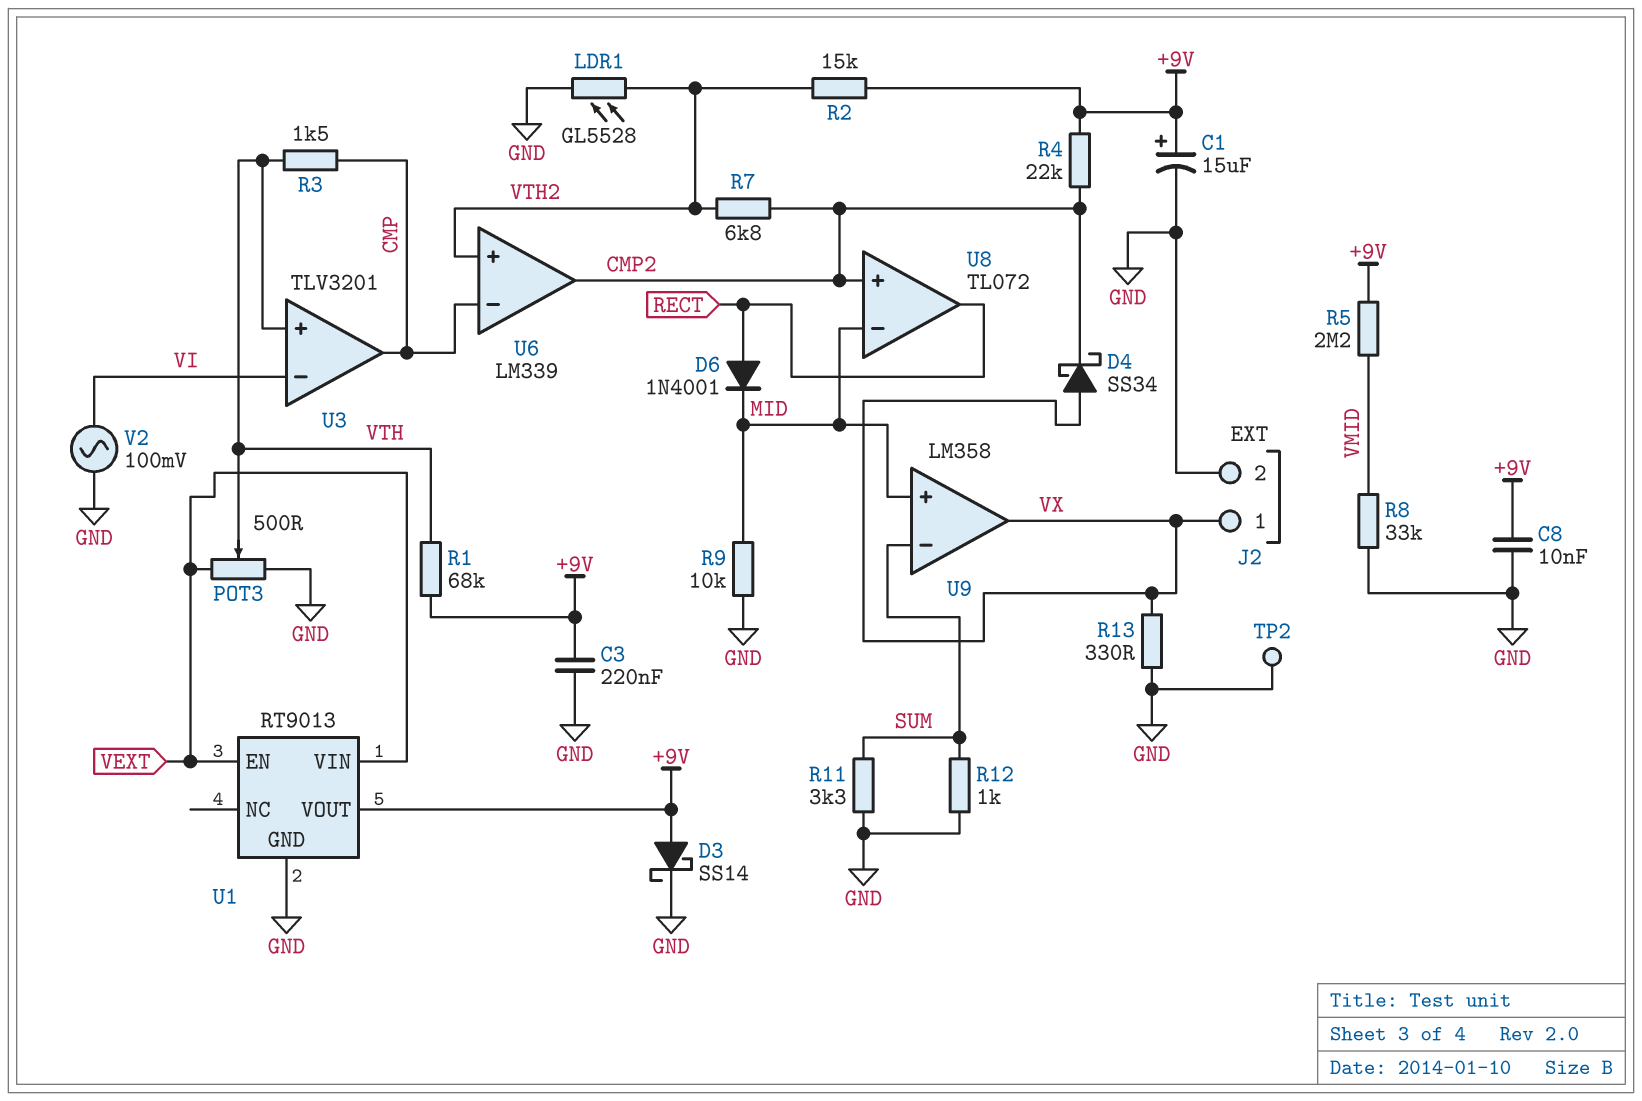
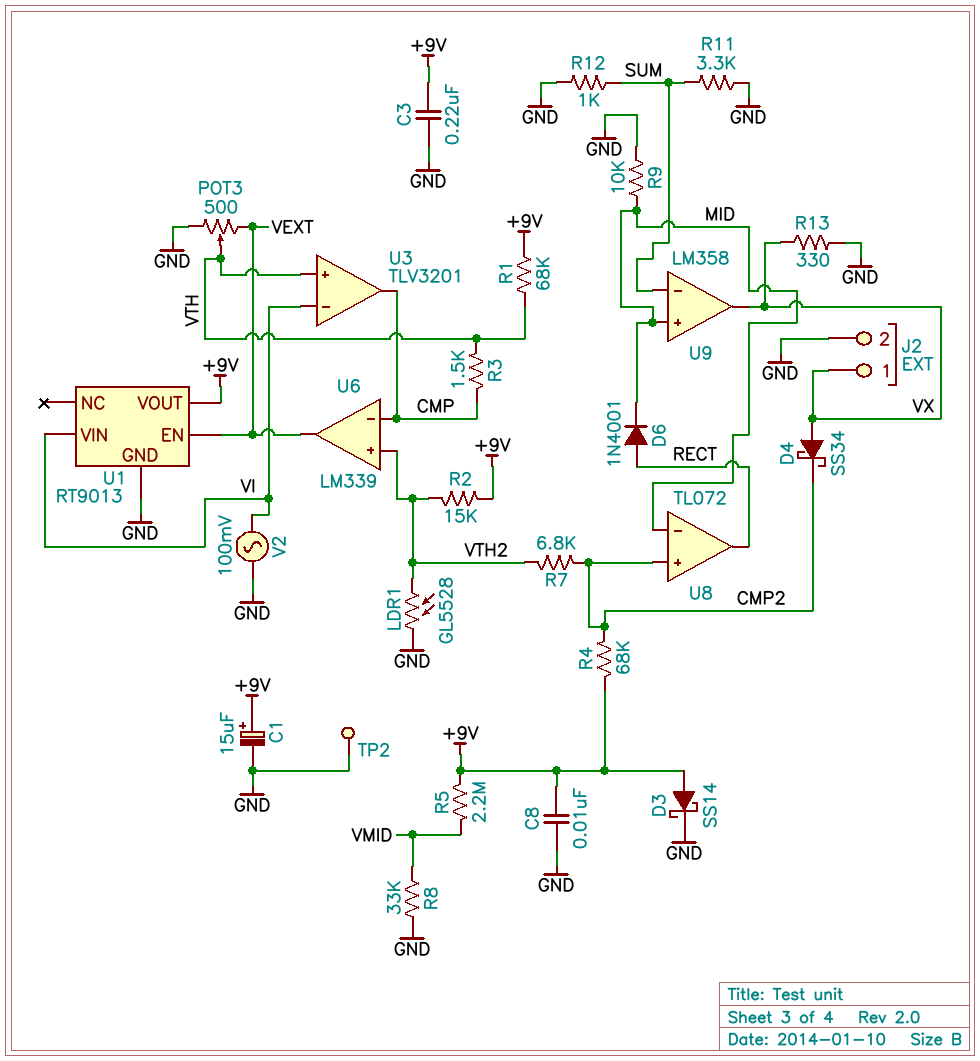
R4: 22k (+9V, CMP2) -> 68k (+9V, CMP2)
U1 pin VIN: VEXT -> VI
U6 pin out: CMP2 -> VEXT

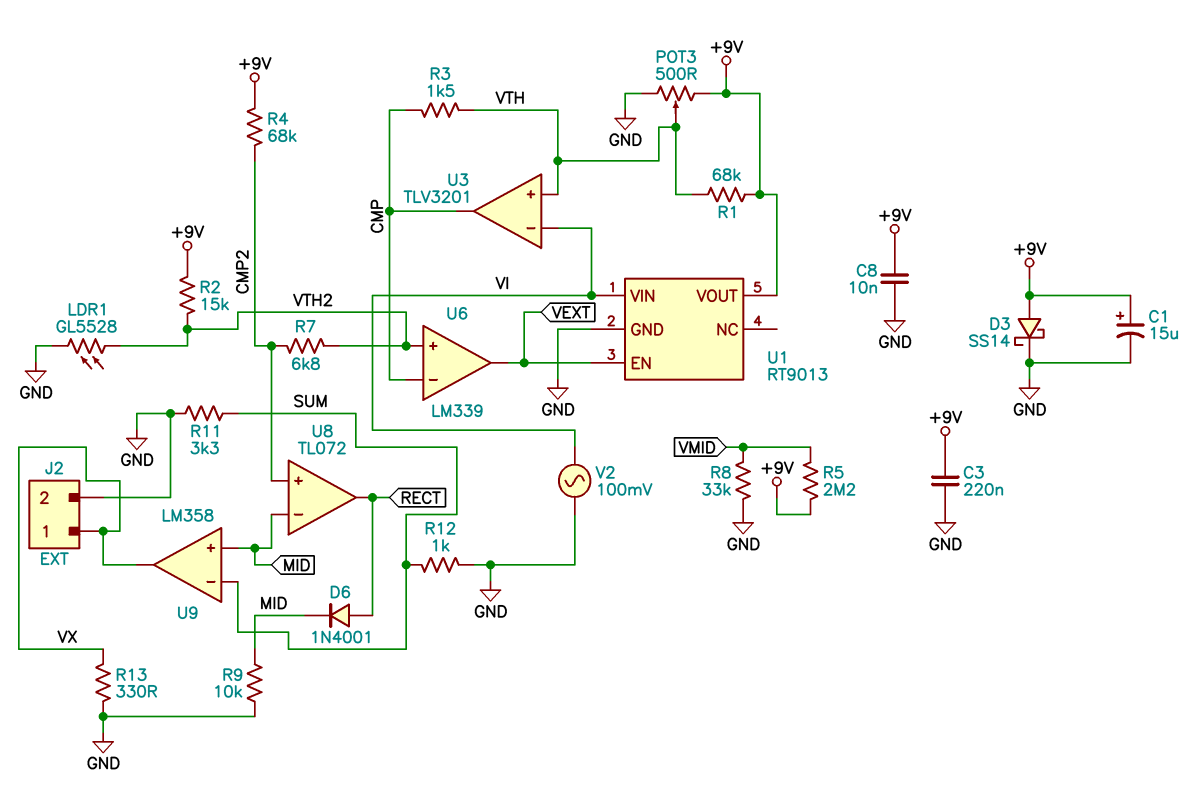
D4: schottky SS34 (A VX, K CMP2) -> none
POT3: 500 (GND, VEXT, wiper VTH) -> 500 (+9V, GND, wiper VTH)
TP2: test point (GND) -> none

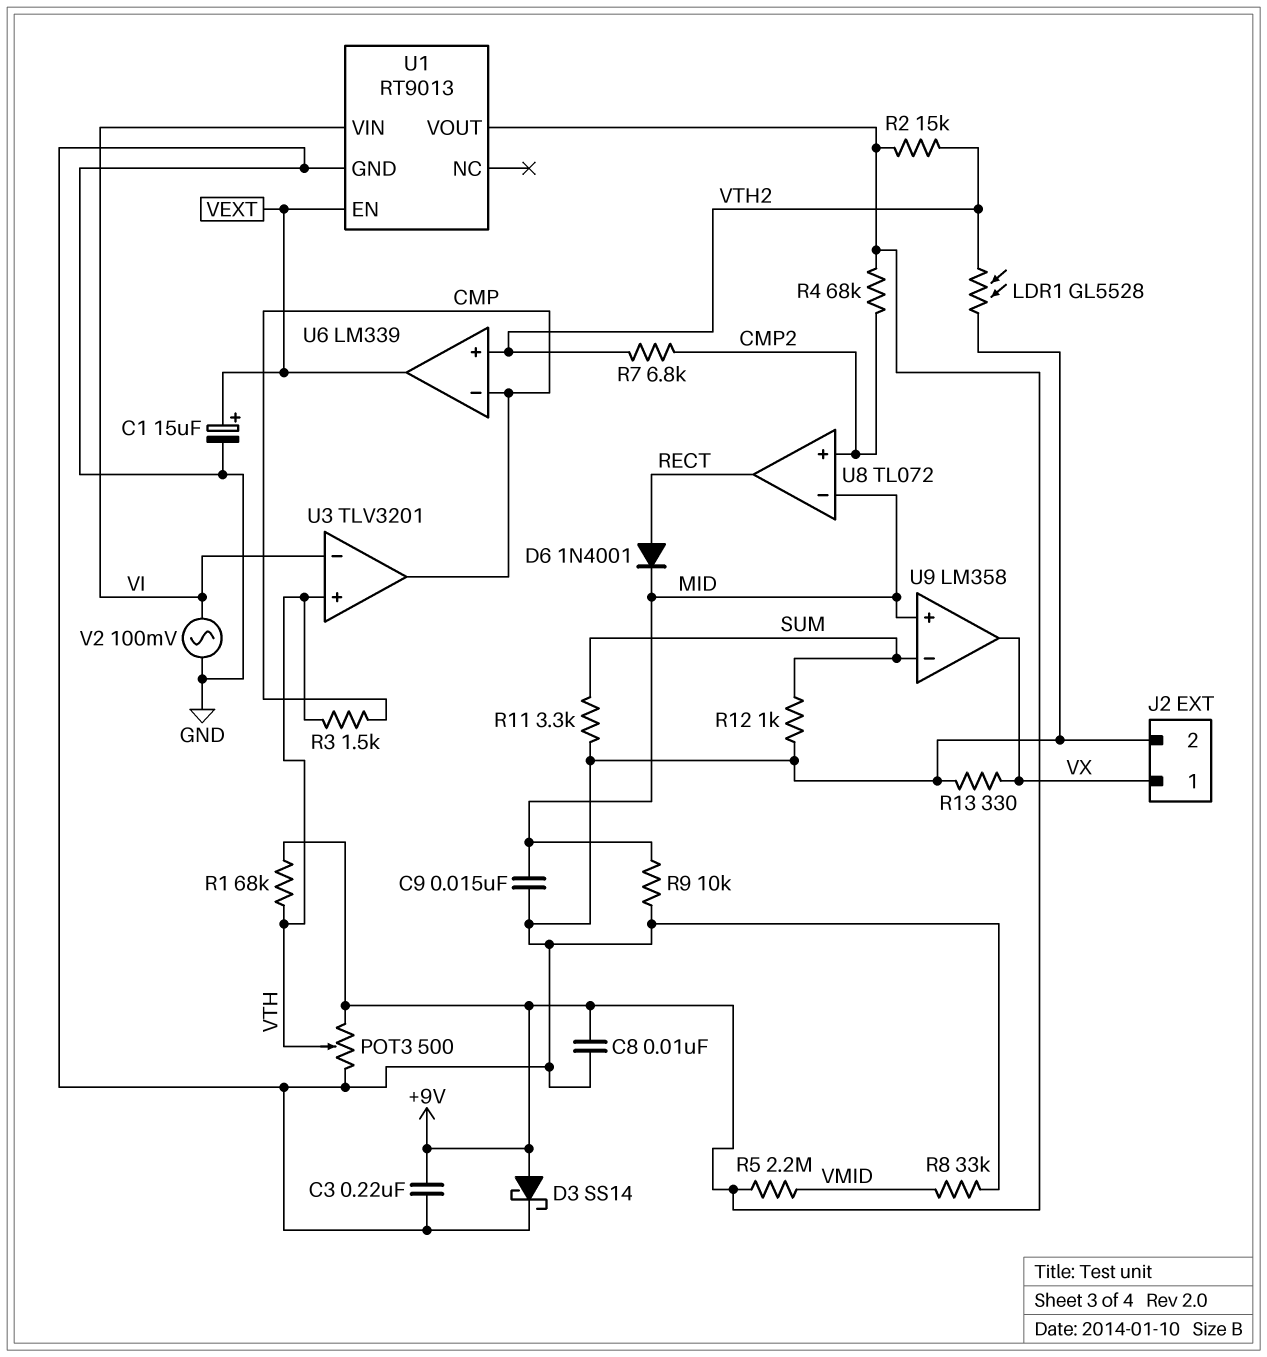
C1: 15uF (plus +9V, minus GND) -> 15uF (plus VEXT, minus GND)
C9: none -> 15nF (GND, MID)

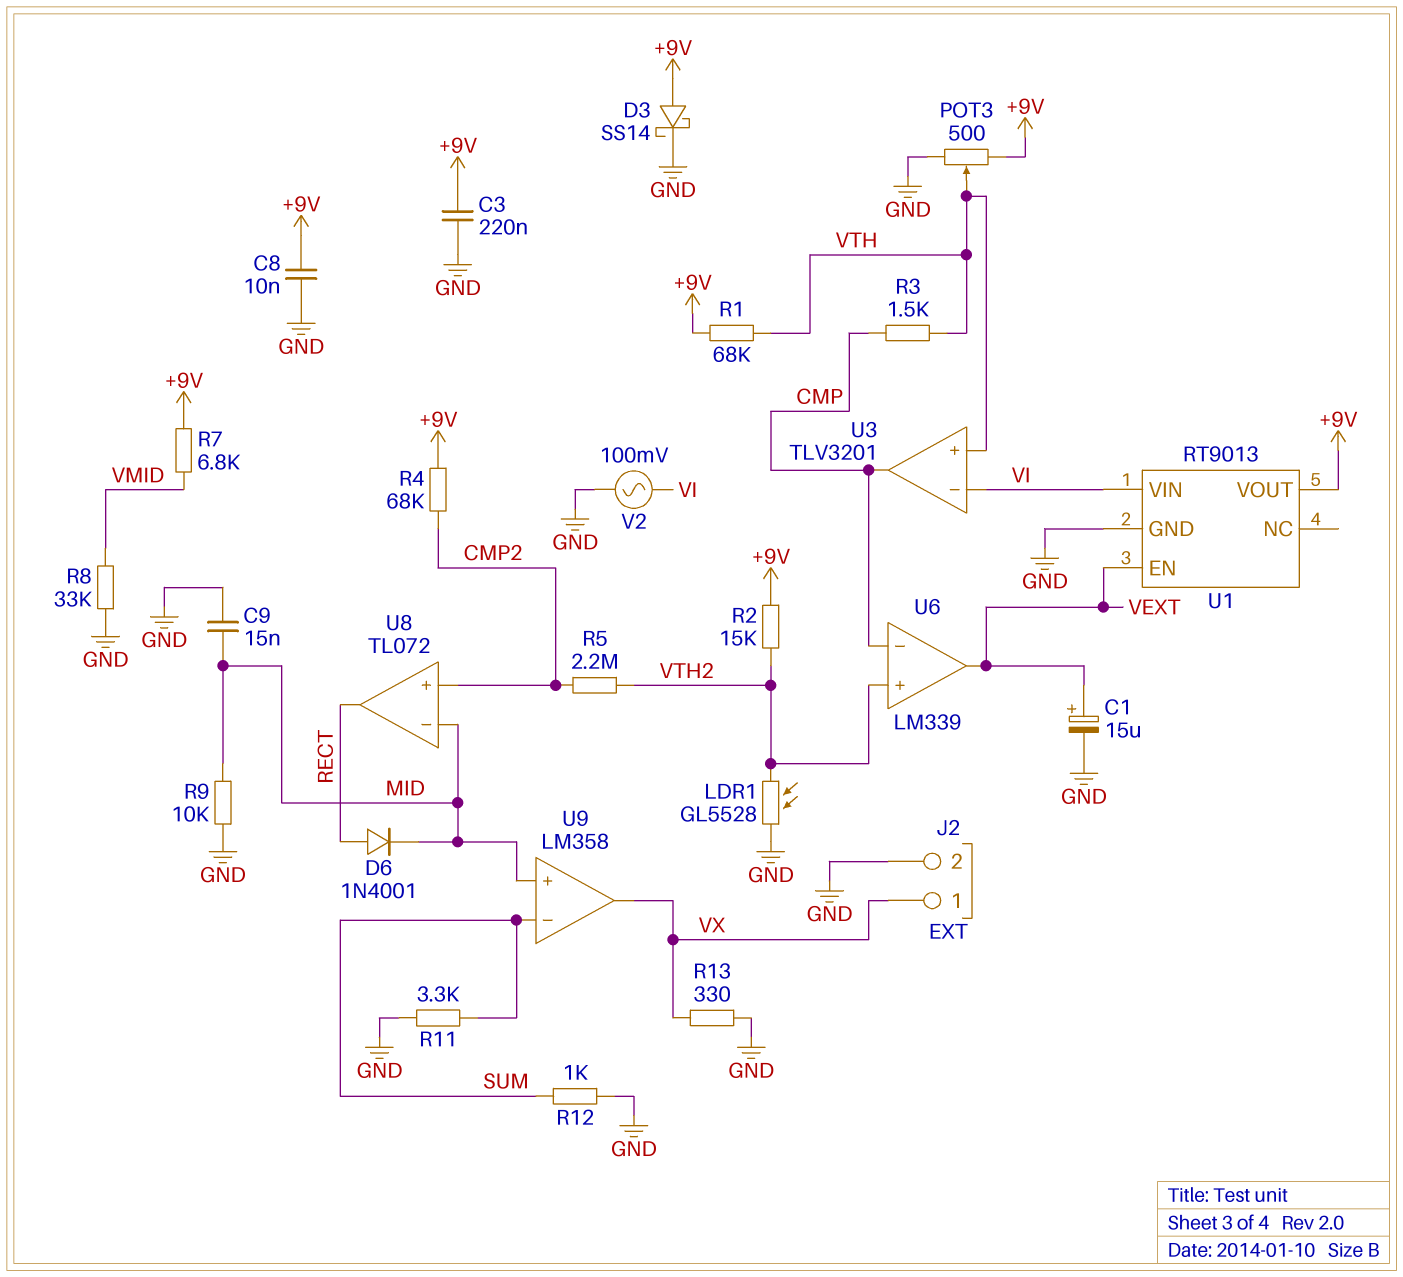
R5: 2.2M (+9V, VMID) -> 2.2M (CMP2, VTH2)
R7: 6.8k (CMP2, VTH2) -> 6.8k (+9V, VMID)

